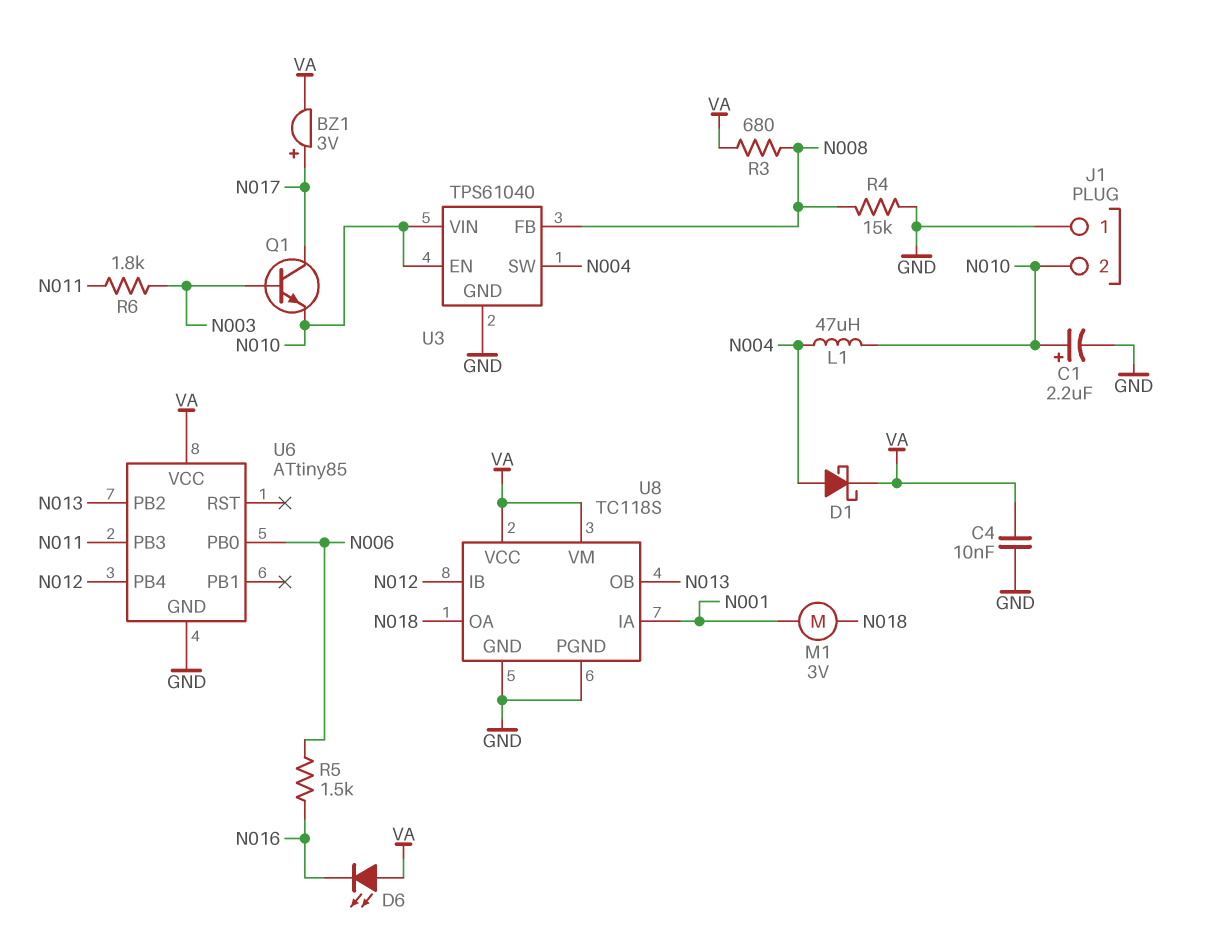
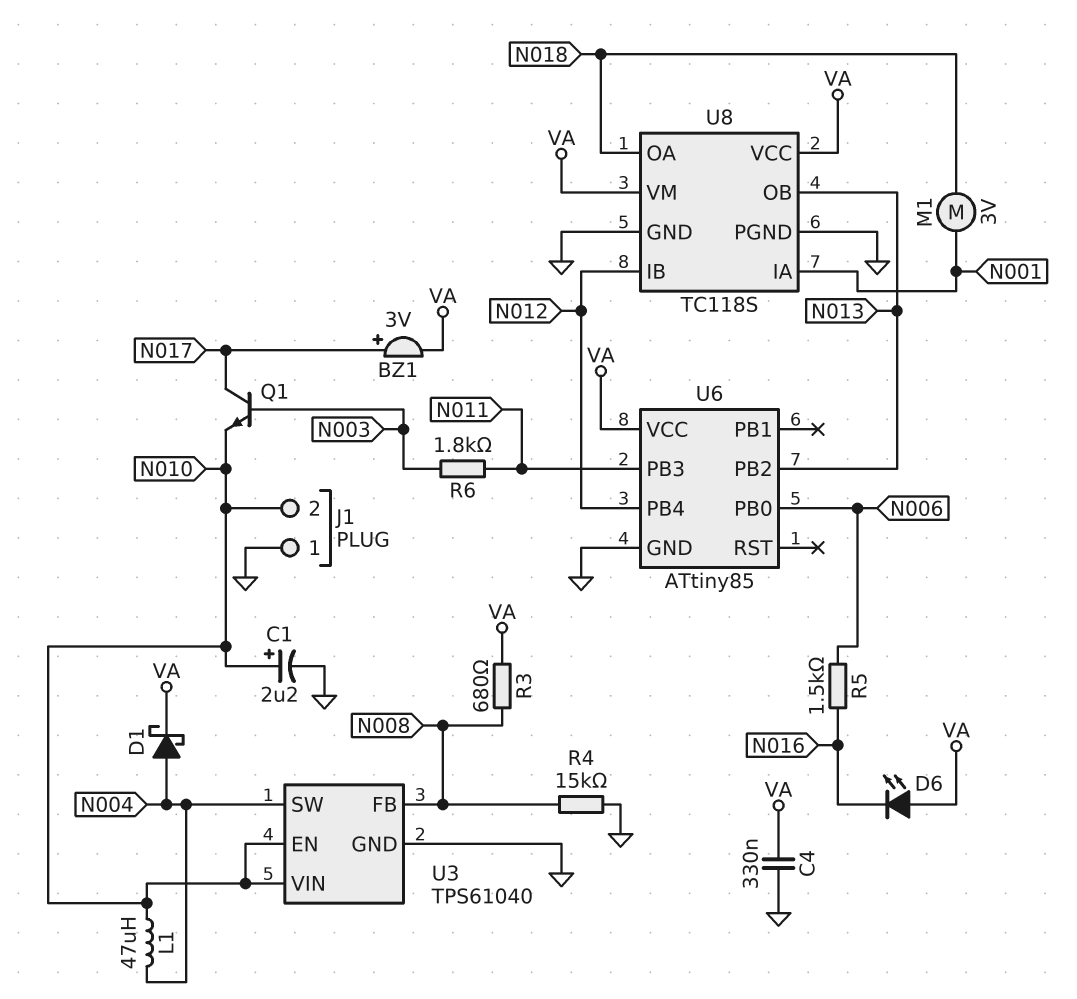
C4: 10nF (GND, VA) -> 330nF (GND, VA)

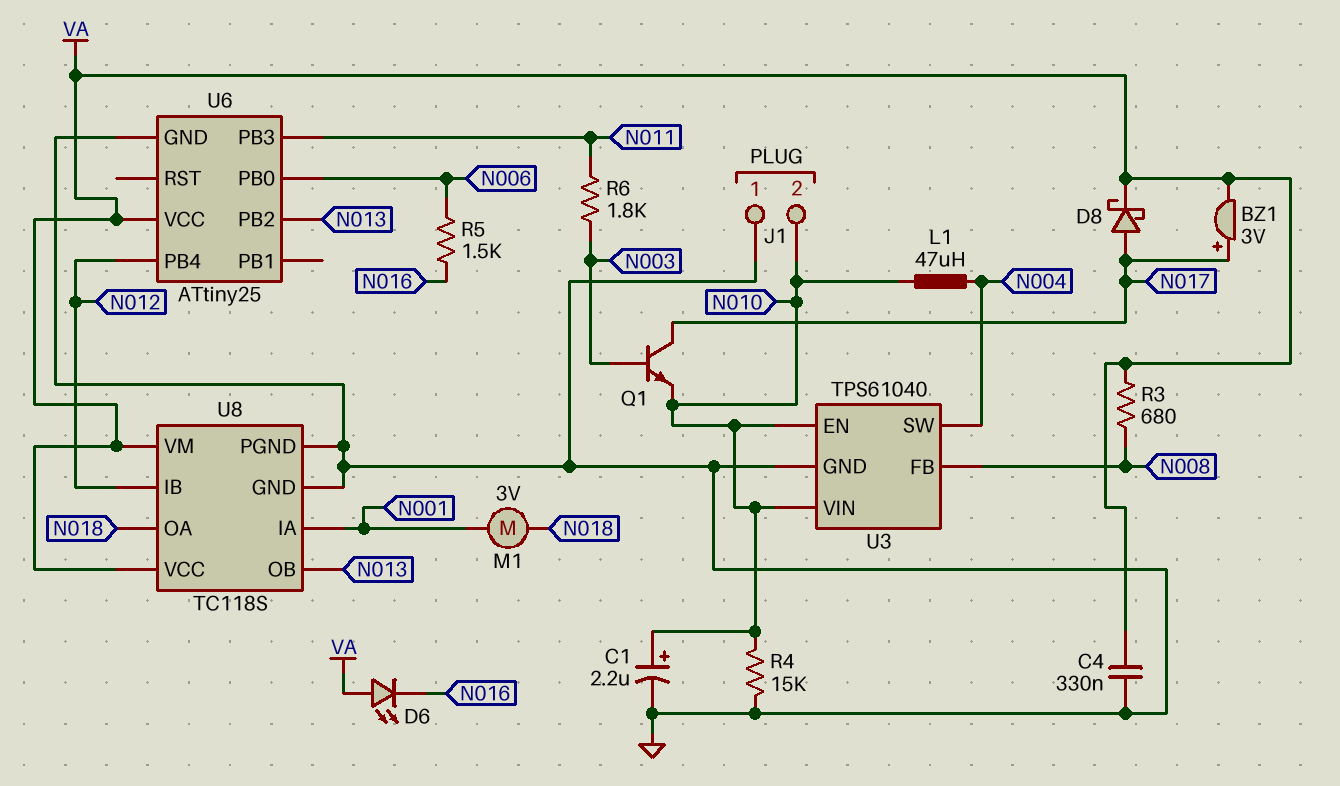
D1: schottky (A N004, K VA) -> none
D8: none -> schottky (A N017, K VA)
R4: 15k (GND, N008) -> 15k (GND, N010)
U6: ATtiny85 -> ATtiny25

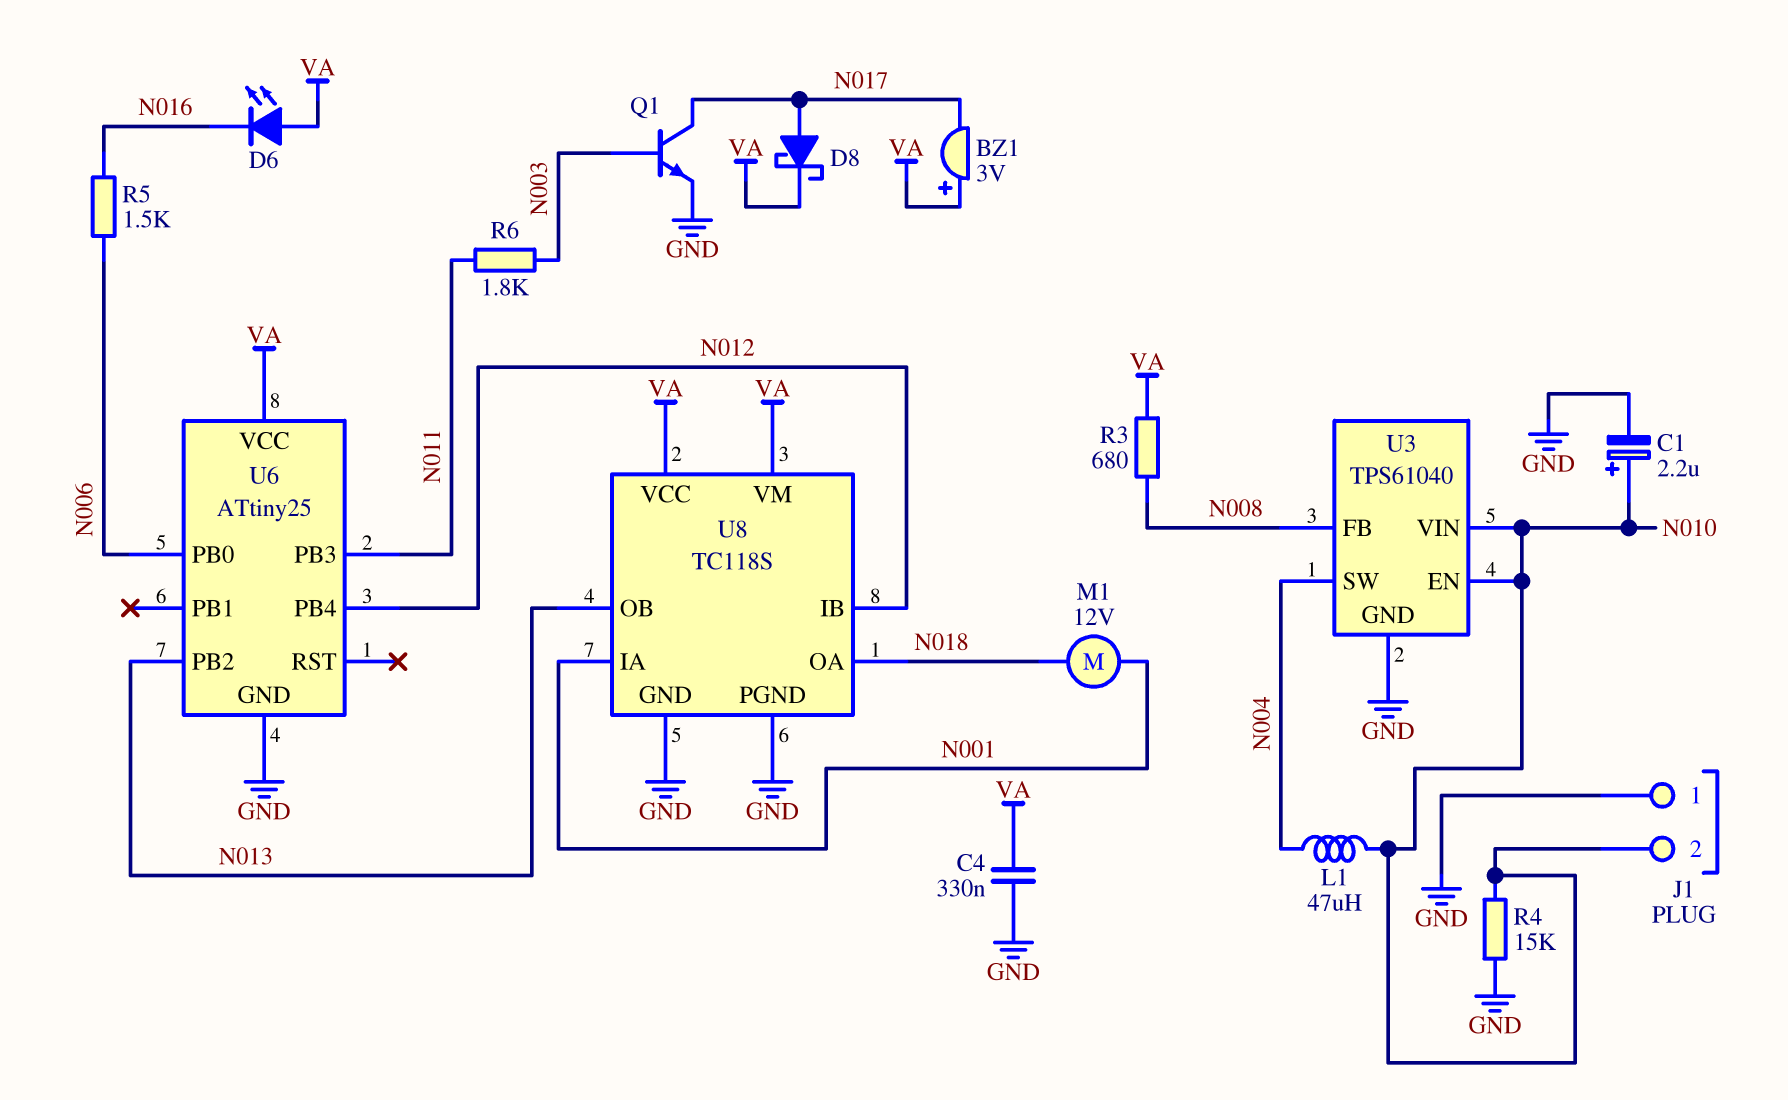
BZ1: buzzer 3V (plus N017, minus VA) -> buzzer 3V (plus VA, minus N017)
M1: motor 3V (N001, N018) -> motor 12V (N001, N018)
Q1: NPN (B N003, C N017, E N010) -> NPN (B N003, C N017, E GND)

